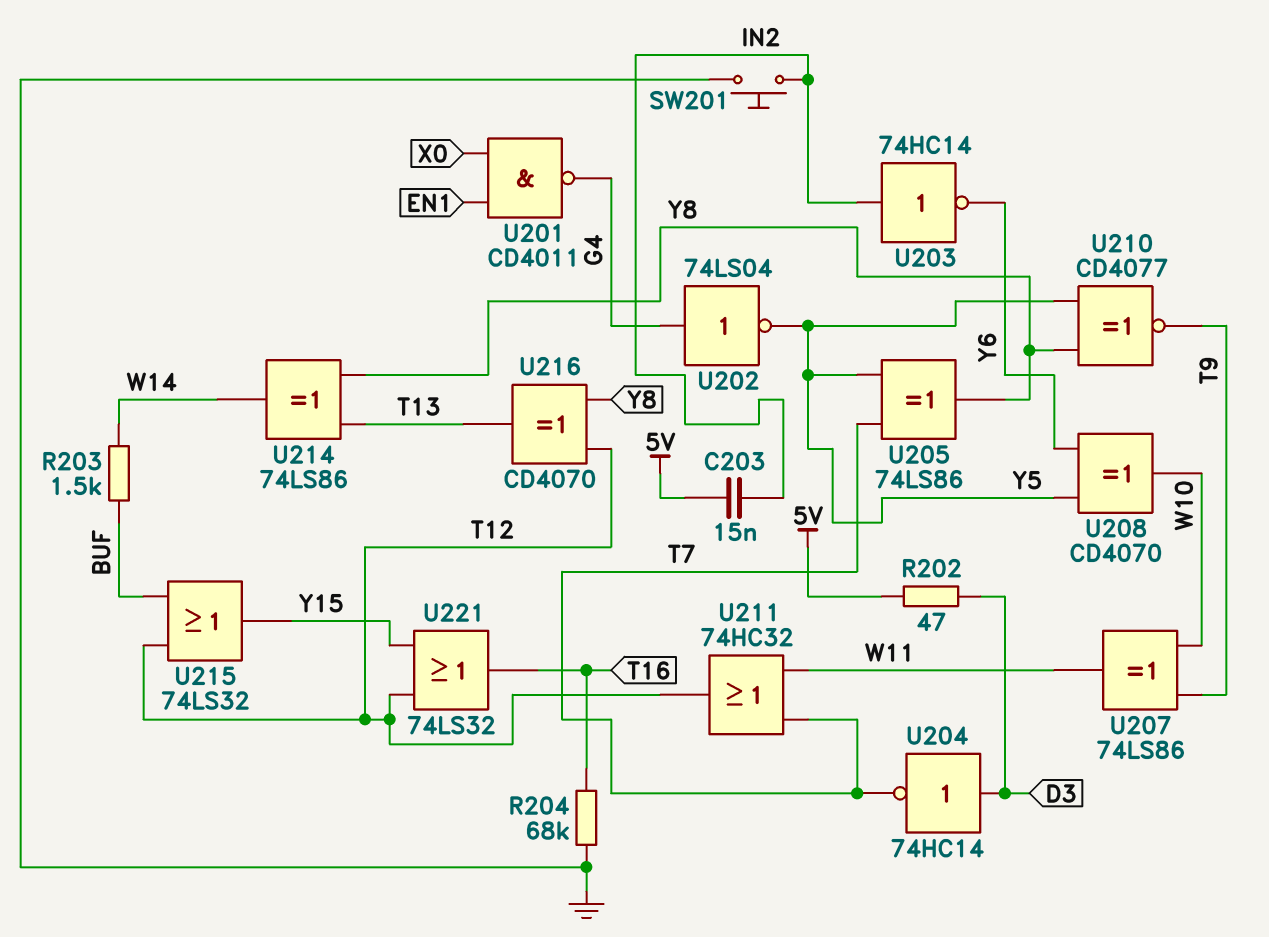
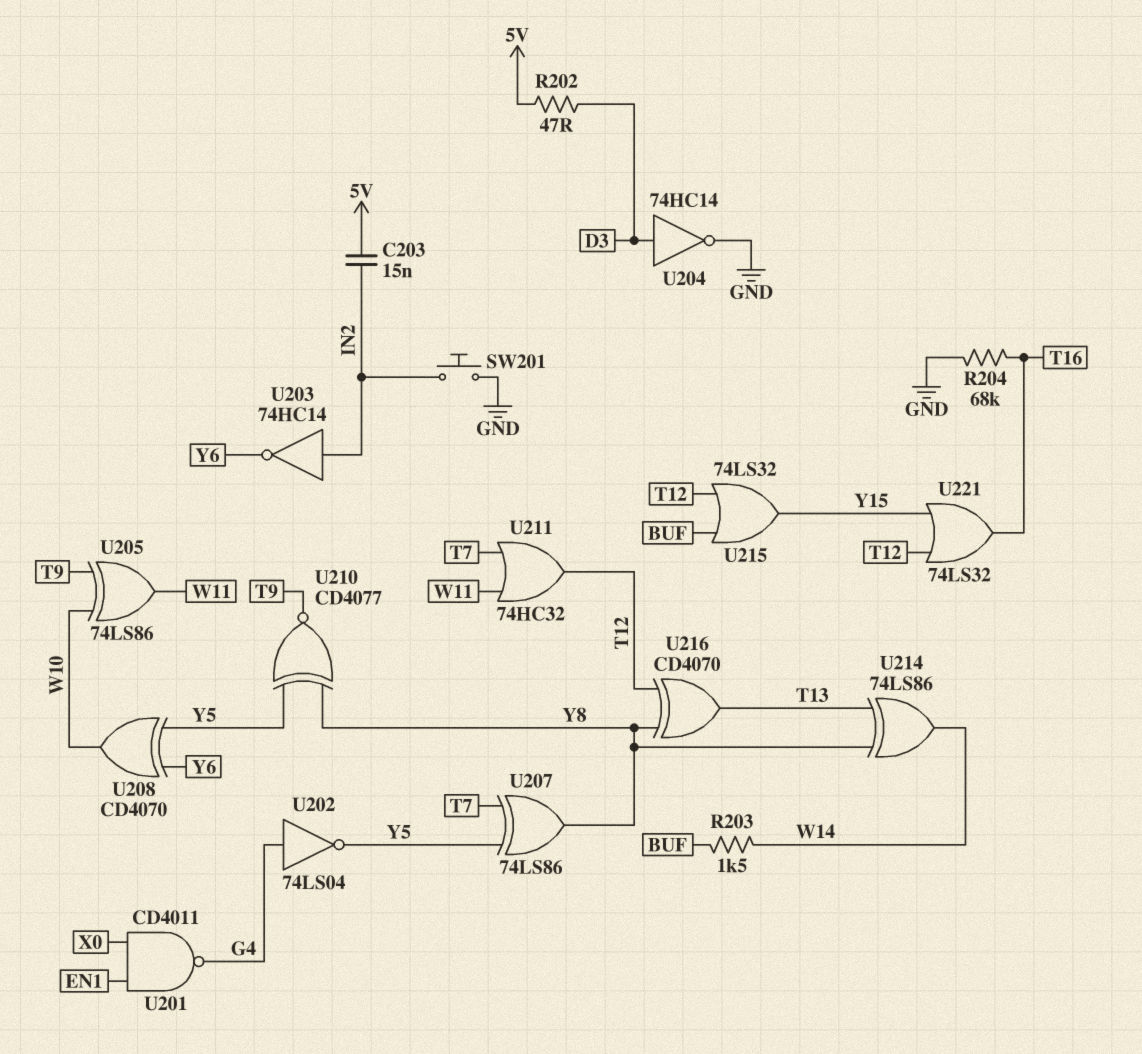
U204: NOT 74HC14 (in D3, out T7) -> NOT 74HC14 (in D3, out GND)
U205: XOR 74LS86 (in T7, in Y5, out Y8) -> XOR 74LS86 (in T9, in W10, out W11)
U207: XOR 74LS86 (in T9, in W10, out W11) -> XOR 74LS86 (in T7, in Y5, out Y8)

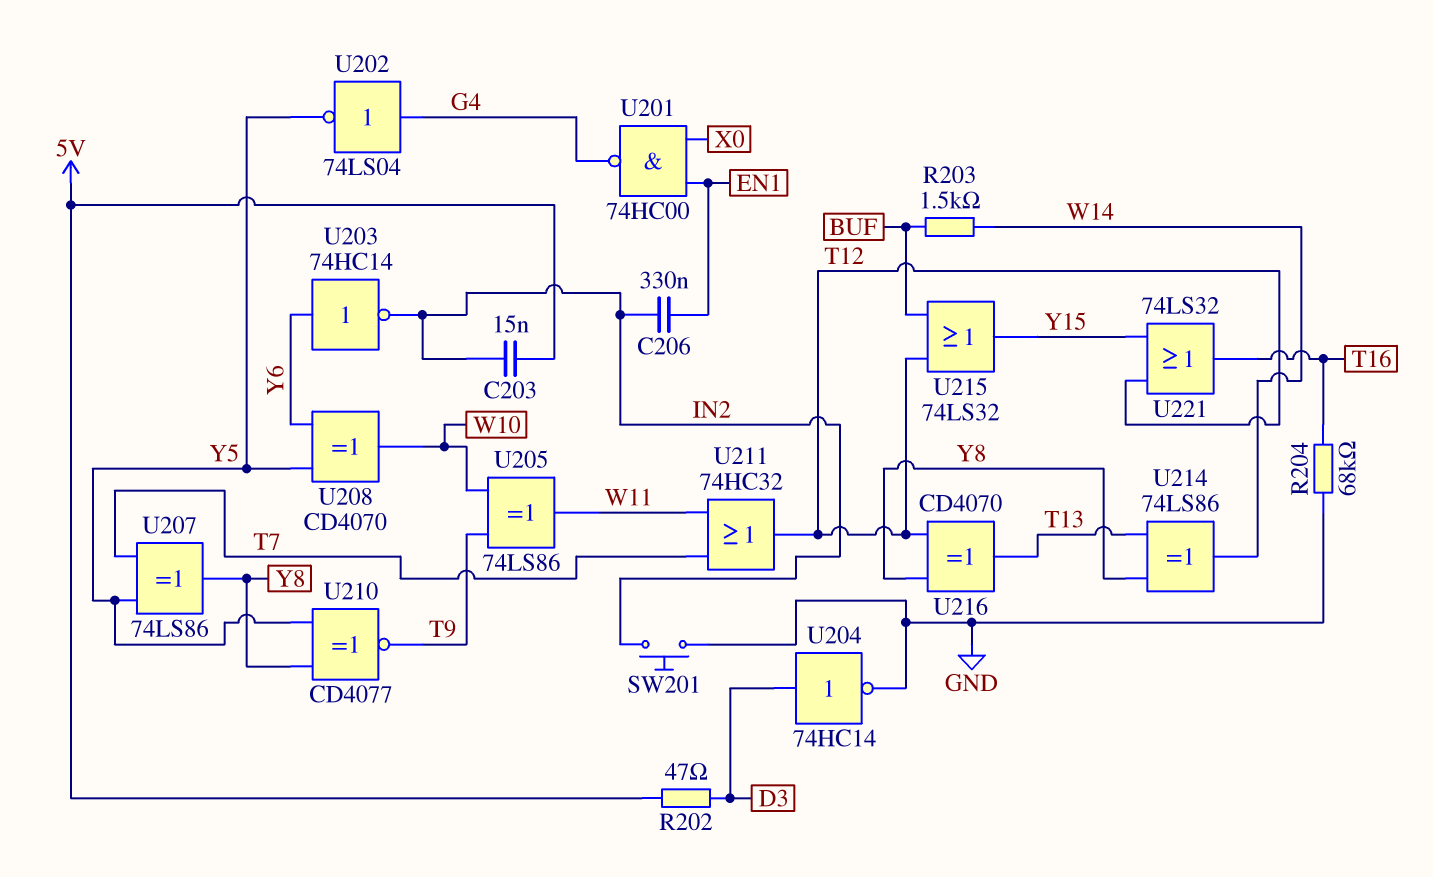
C206: none -> 330nF (EN1, IN2)
U201: NAND CD4011 (in EN1, in X0, out G4) -> NAND 74HC00 (in EN1, in X0, out G4)
U203: NOT 74HC14 (in IN2, out Y6) -> NOT 74HC14 (in Y6, out IN2)

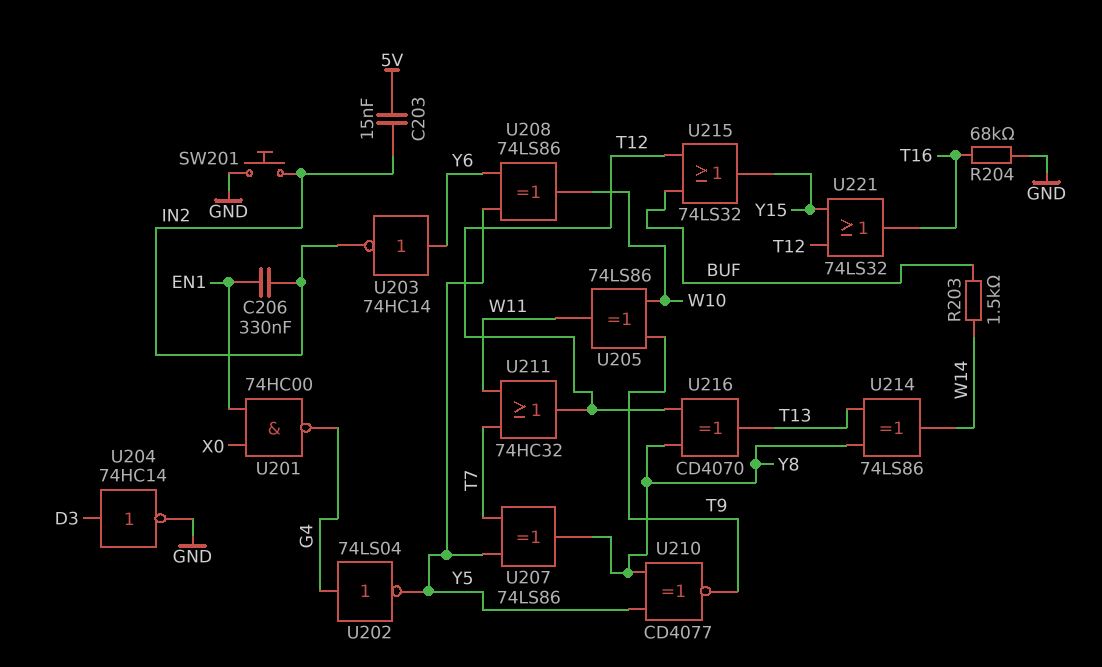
R202: 47 (5V, D3) -> none
U208: XOR CD4070 (in Y5, in Y6, out W10) -> XOR 74LS86 (in Y5, in Y6, out W10)

